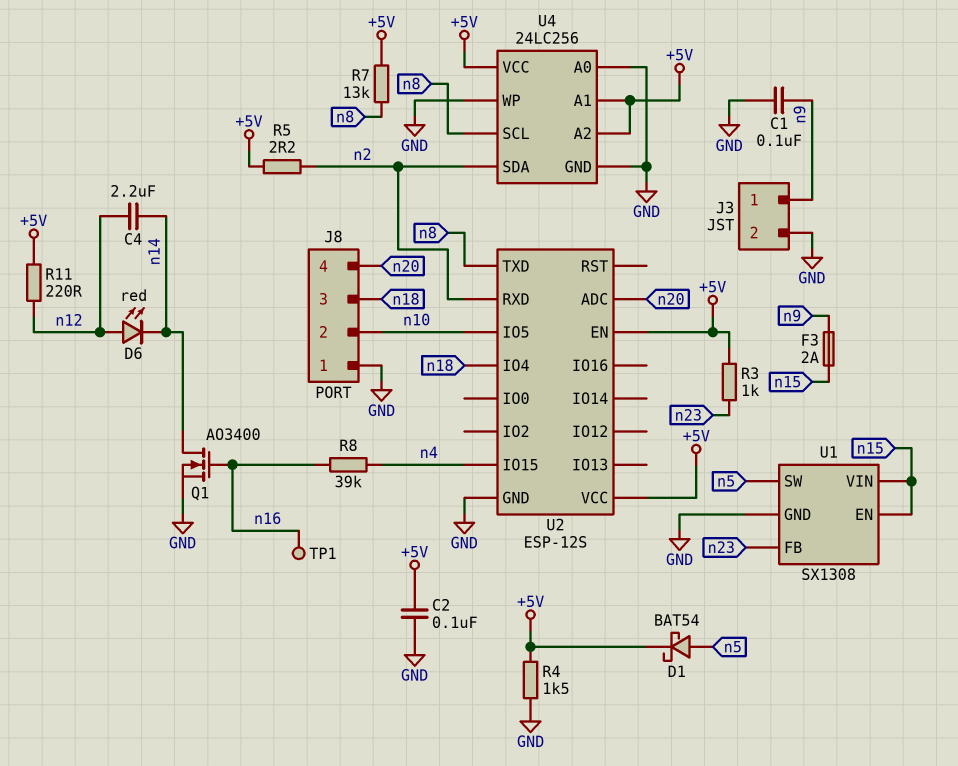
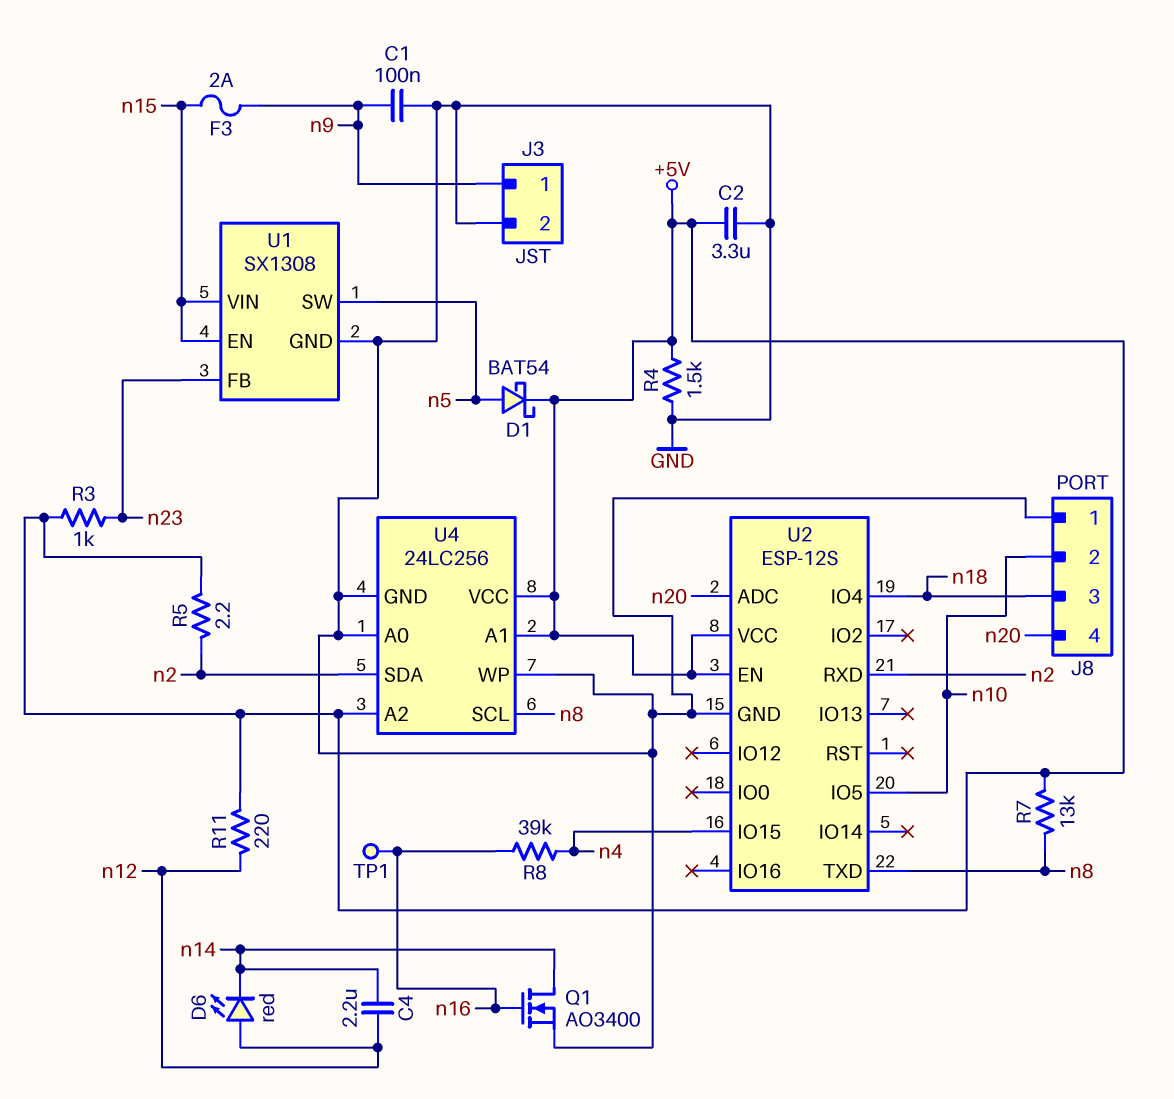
C2: 100nF (+5V, GND) -> 3.3uF (+5V, GND)

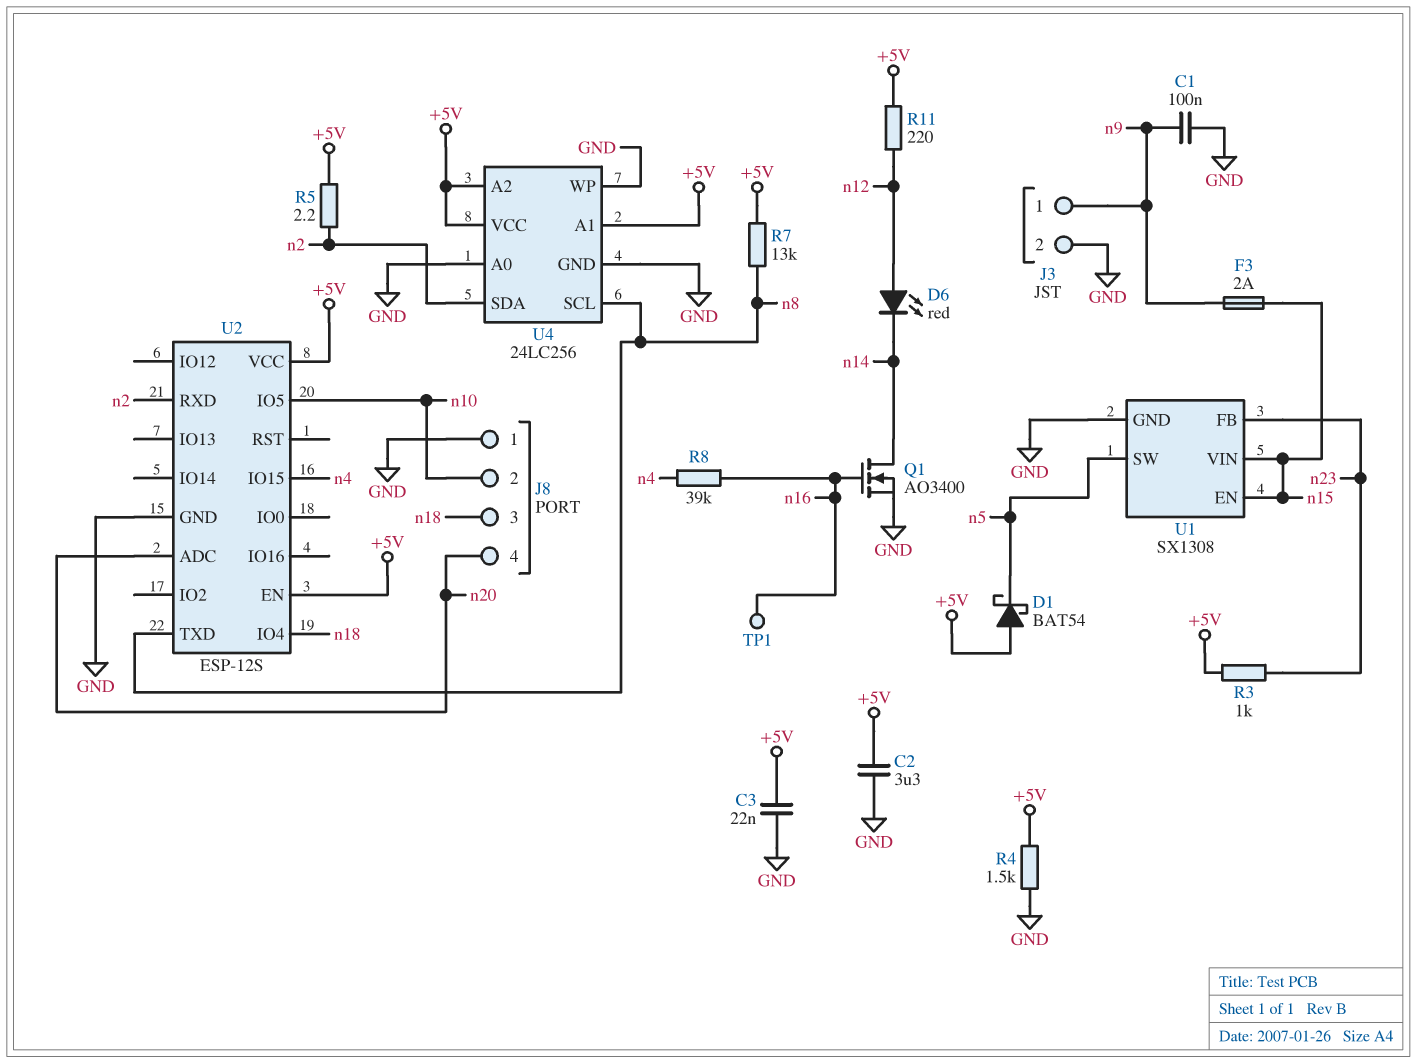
C3: none -> 22nF (+5V, GND)
C4: 2.2uF (n12, n14) -> none
D1: schottky BAT54 (A n5, K +5V) -> schottky BAT54 (A +5V, K n5)

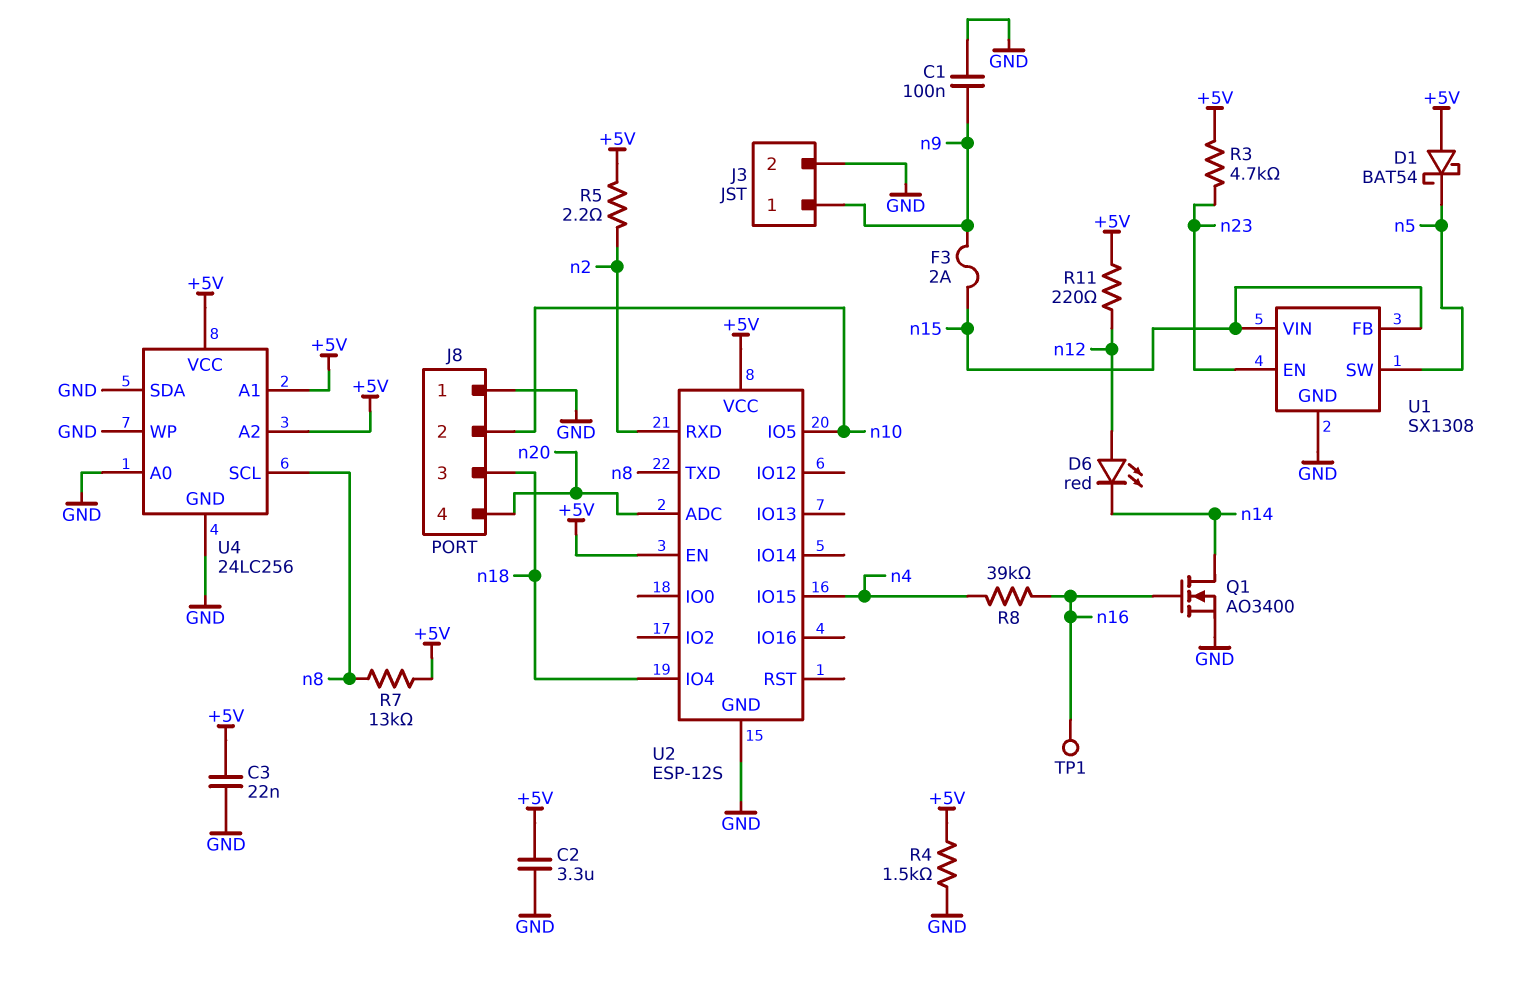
R3: 1k (+5V, n23) -> 4.7k (+5V, n23)
U1 pin EN: n15 -> n23
U1 pin FB: n23 -> n15
U4 pin SDA: n2 -> GND

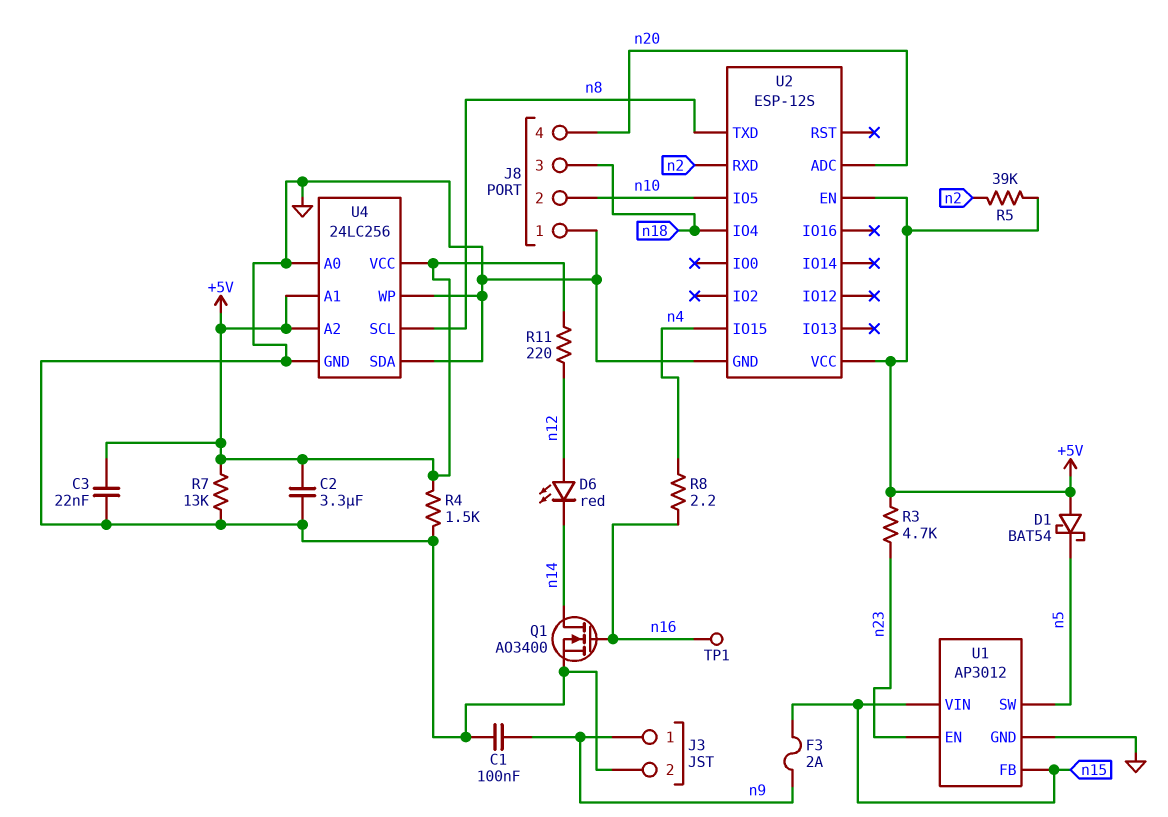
R5: 2.2 (+5V, n2) -> 39k (+5V, n2)
R7: 13k (+5V, n8) -> 13k (+5V, GND)
R8: 39k (n4, n16) -> 2.2 (n4, n16)
U1: SX1308 -> AP3012

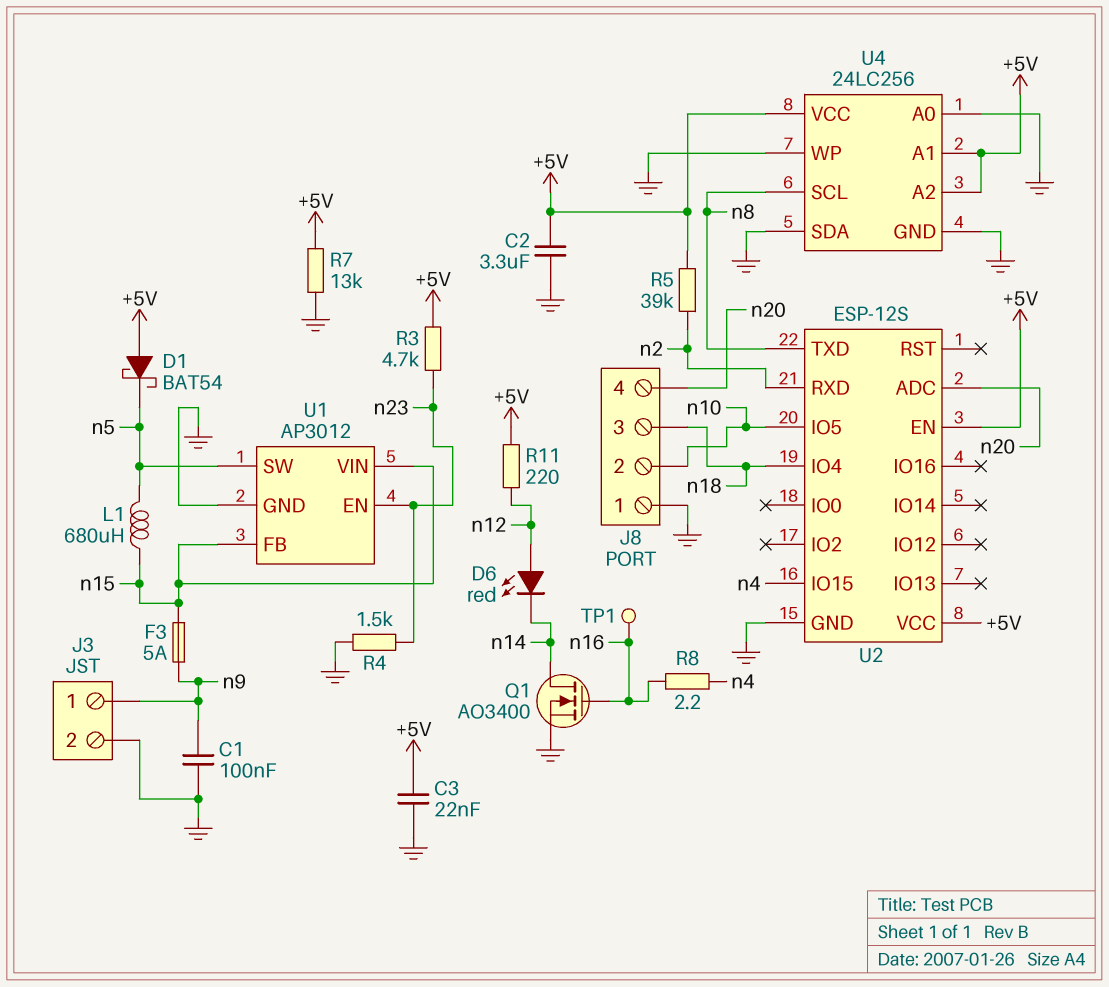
F3: 2A (n9, n15) -> 5A (n9, n15)
L1: none -> 680uH (n5, n15)
R4: 1.5k (+5V, GND) -> 1.5k (GND, n23)

